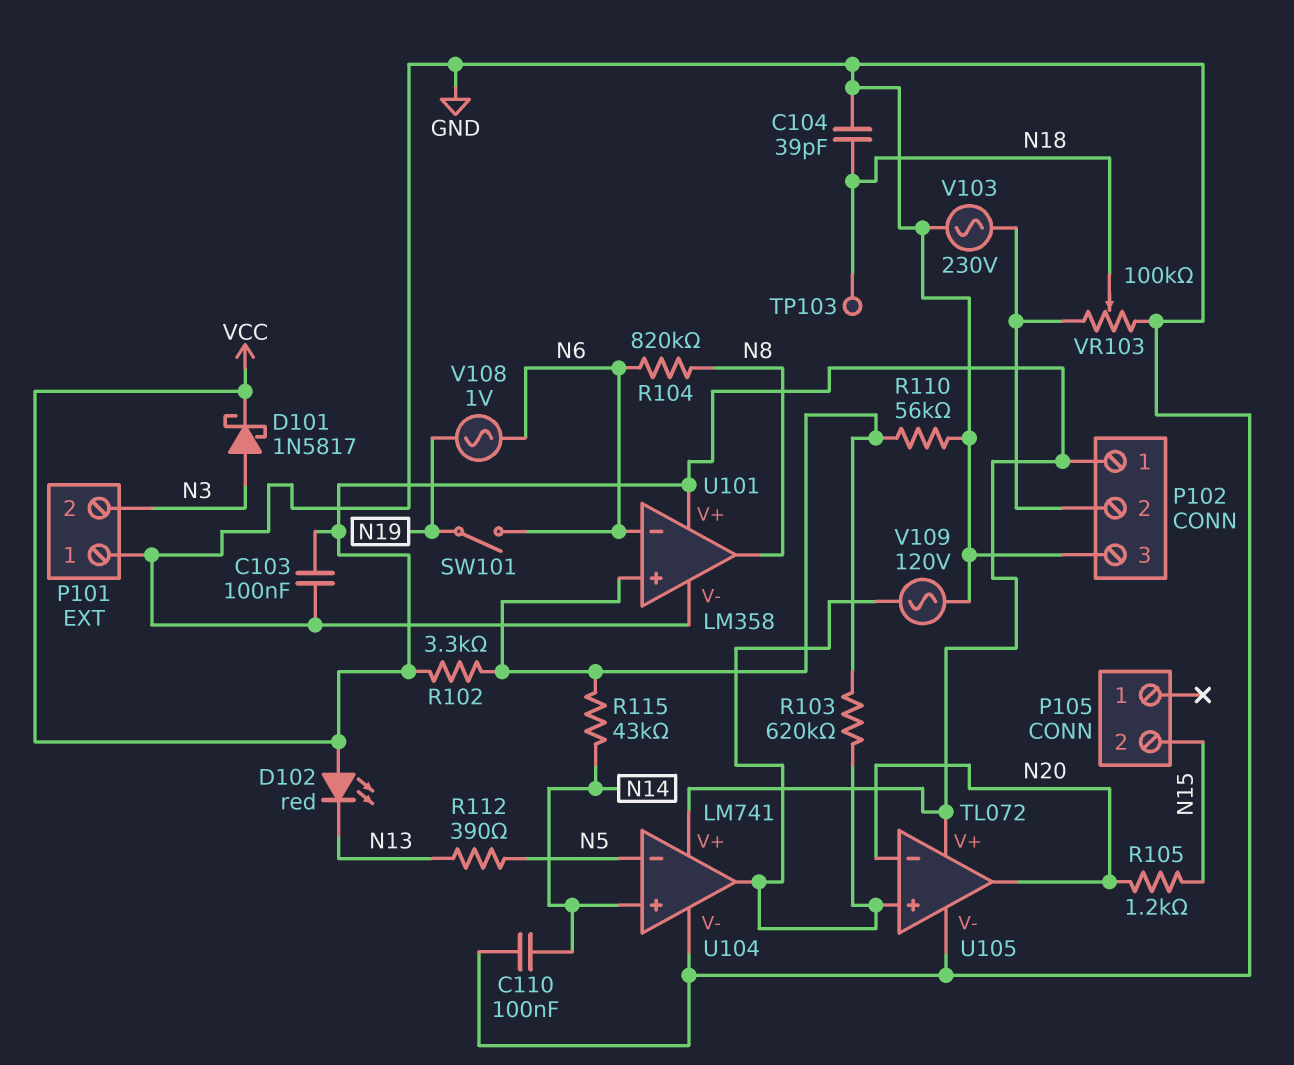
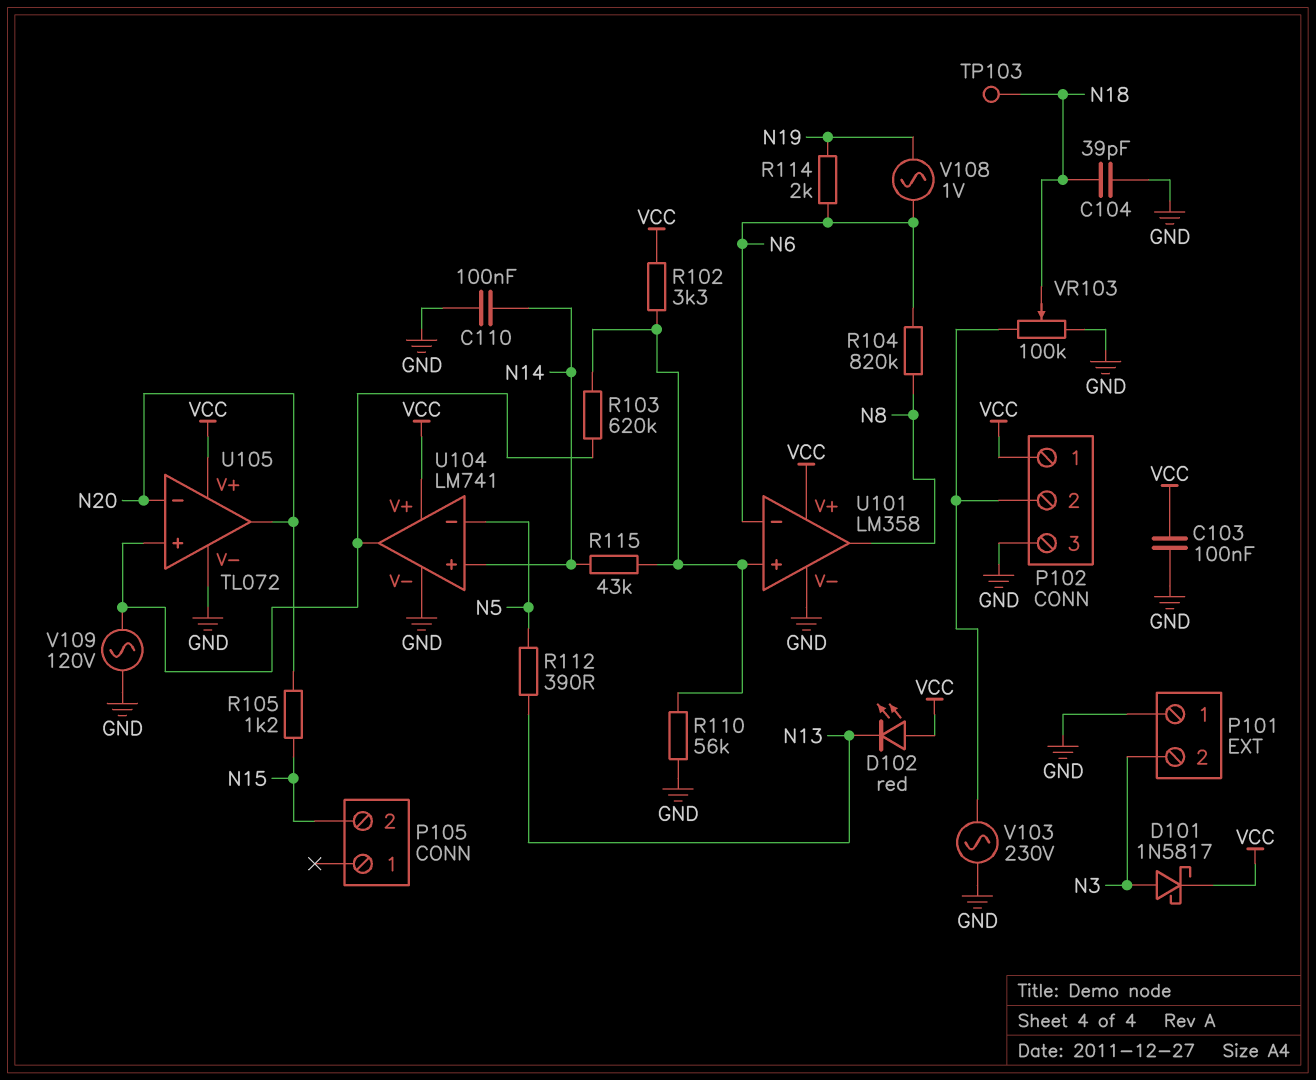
R114: none -> 2k (N6, N19)
SW101: switch (N6, N19) -> none

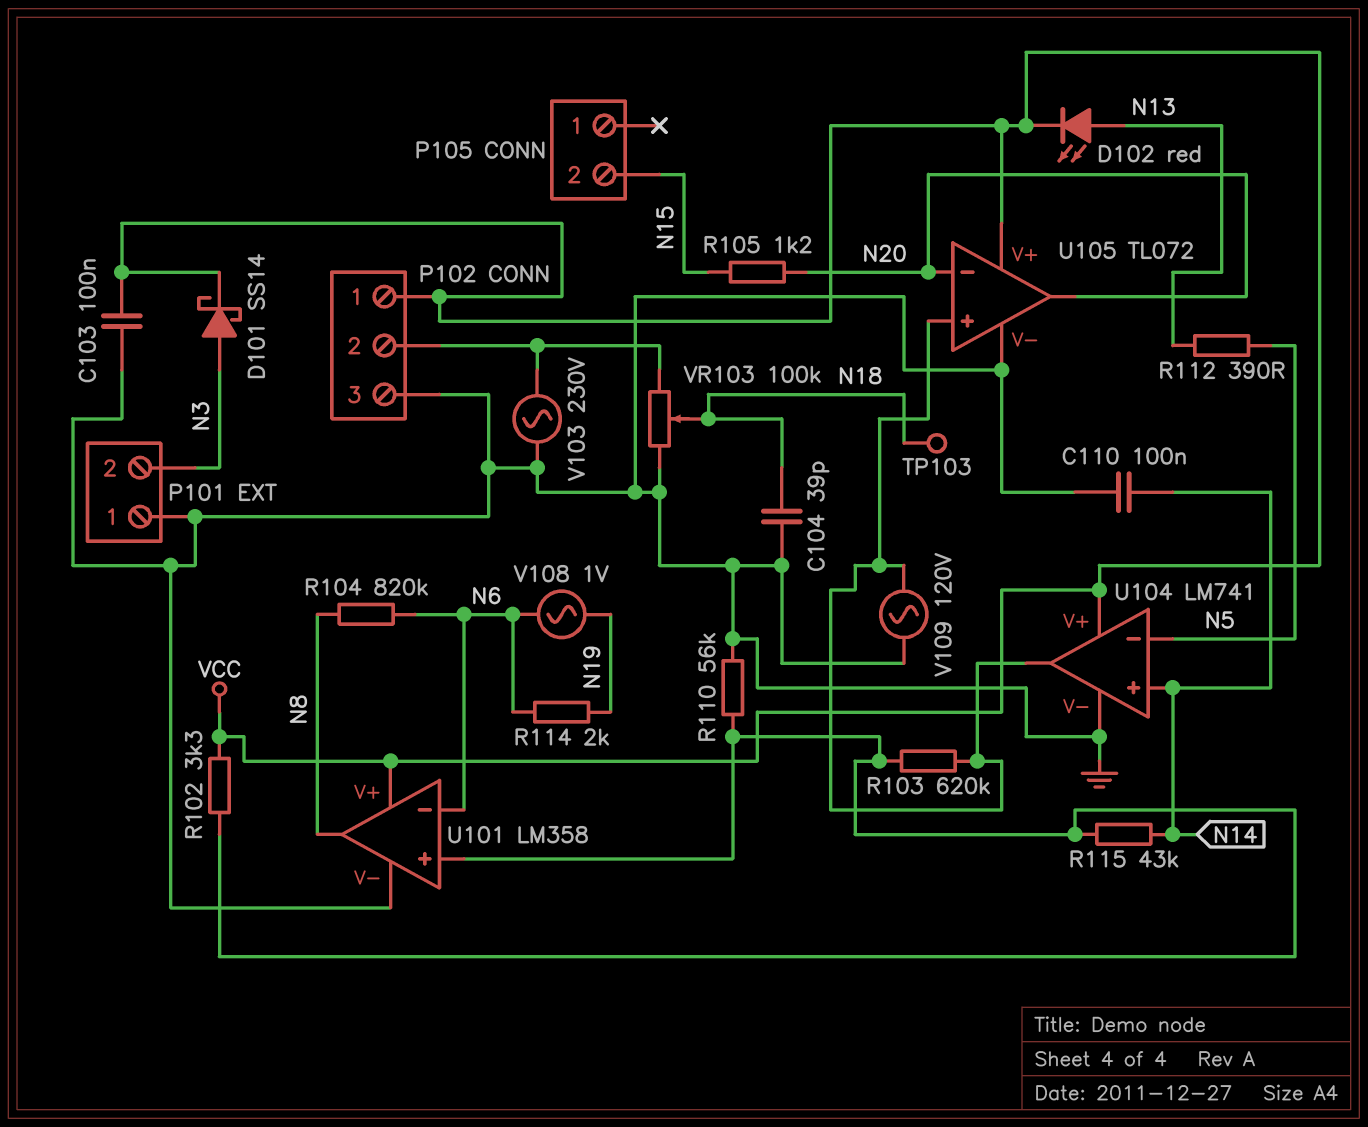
D101: schottky 1N5817 (A N3, K VCC) -> schottky SS14 (A N3, K VCC)
D102: LED red (A VCC, K N13) -> LED red (A N13, K VCC)

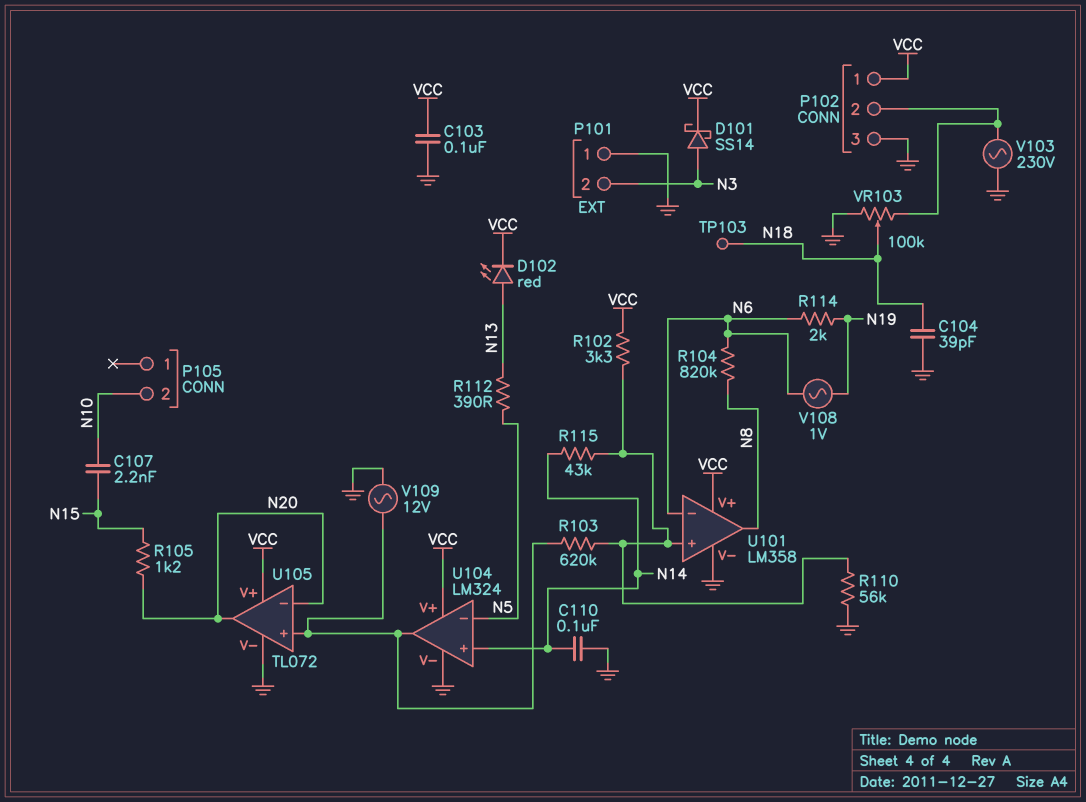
C107: none -> 2.2nF (N10, N15)
P105 pin 2: N15 -> N10
U104: LM741 -> LM324
V109: AC 120V (GND, U104/out) -> AC 12V (GND, U104/out)

